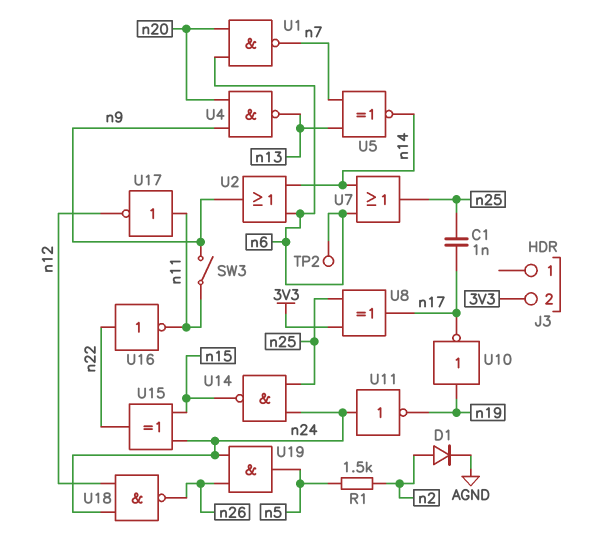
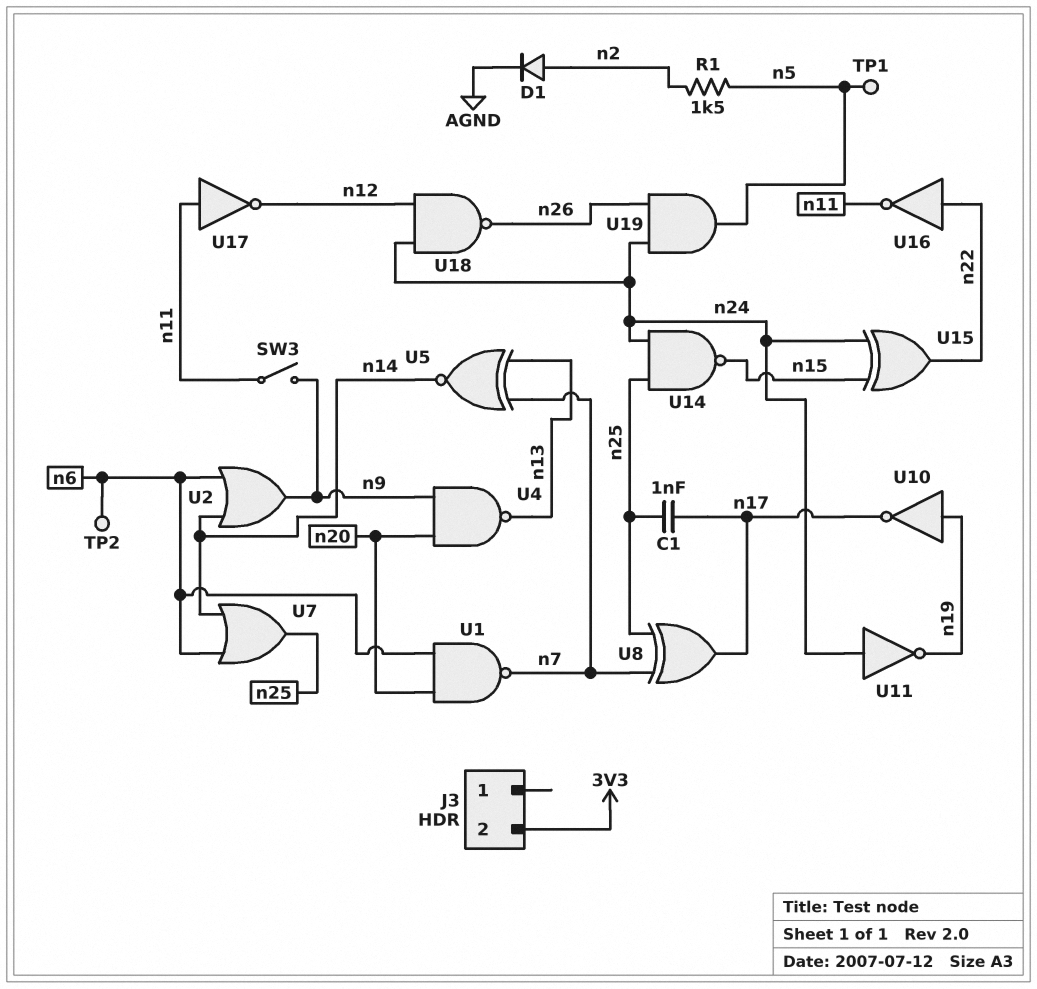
TP1: none -> test point (n5)
U8: XOR (in 3V3, in n25, out n17) -> XOR (in n7, in n25, out n17)

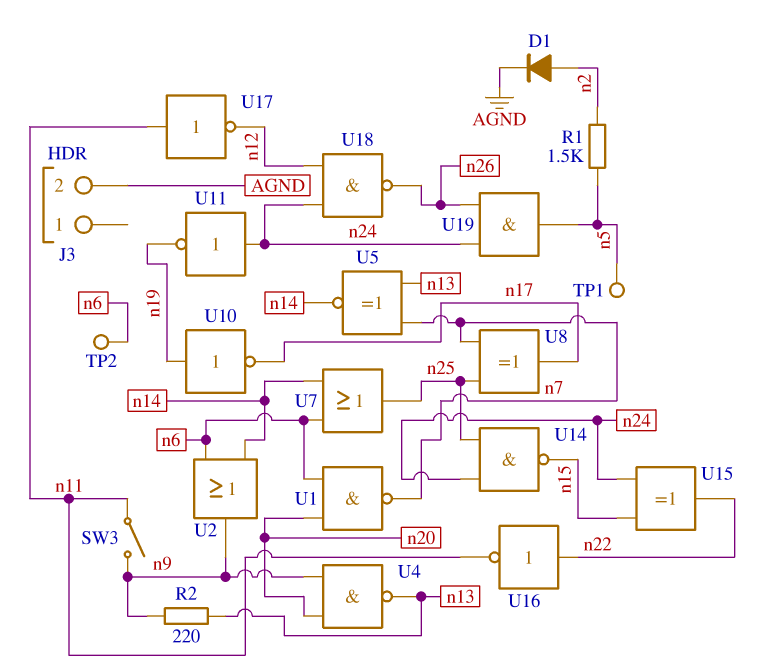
C1: 1nF (n17, n25) -> none
J3 pin 2: 3V3 -> AGND
R2: none -> 220 (n9, n13)

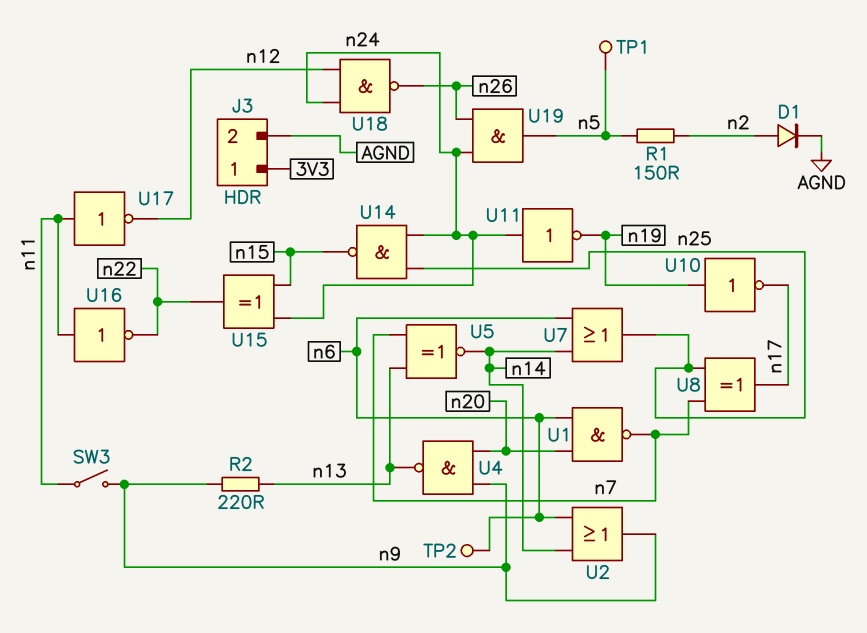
J3 pin 1: none -> 3V3
R1: 1.5k (n2, n5) -> 150 (n2, n5)
U16: NOT (in n22, out n11) -> NOT (in n11, out n22)

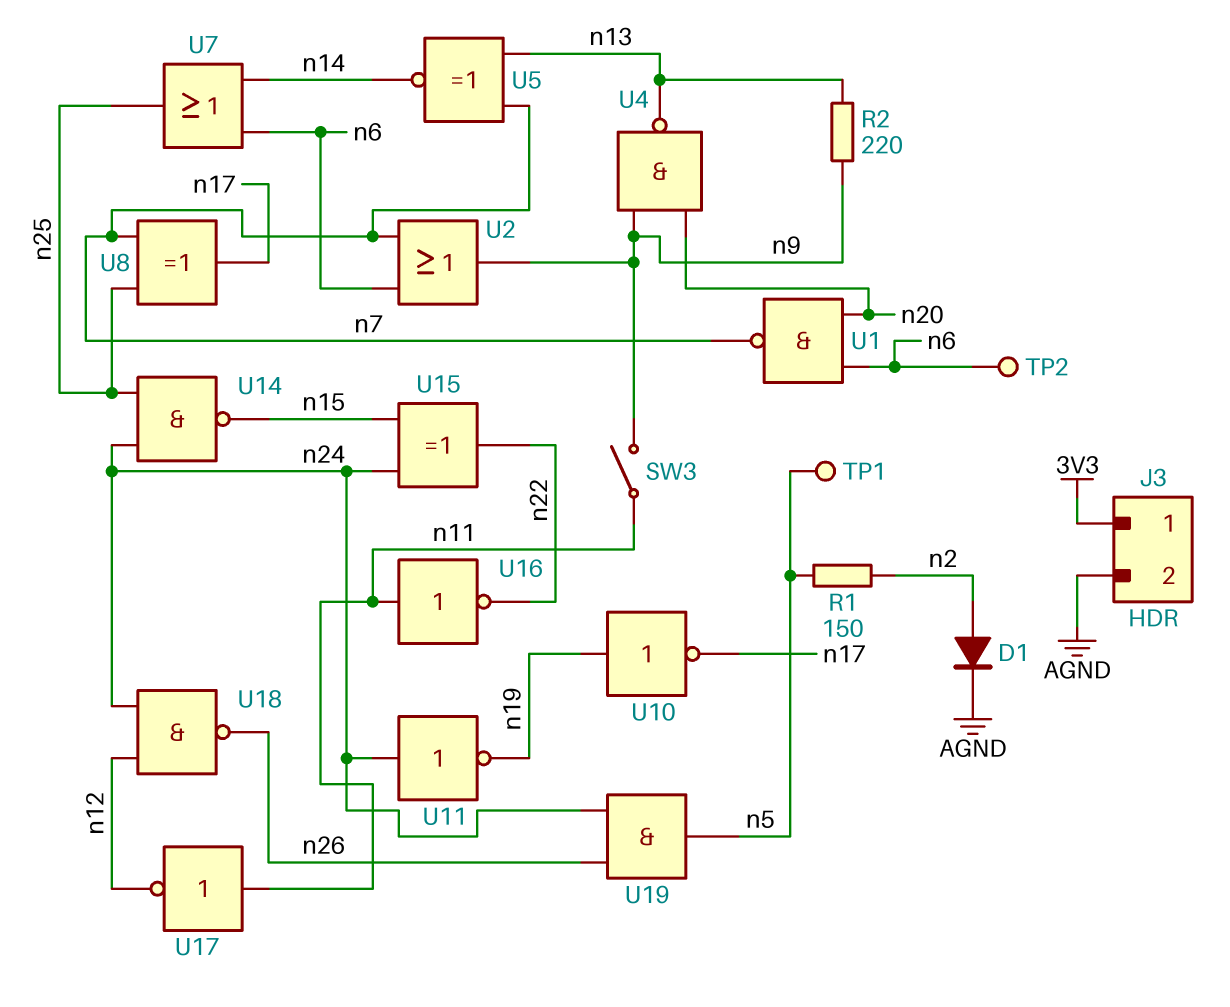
U2: OR (in n6, in n14, out n9) -> OR (in n6, in n7, out n9)

